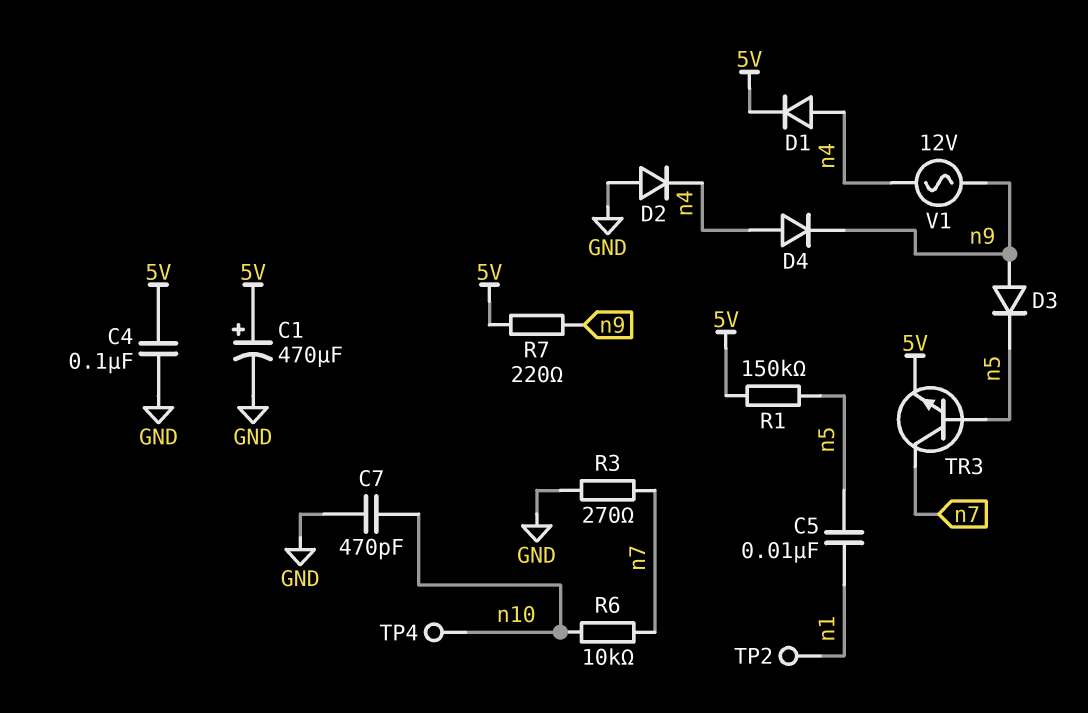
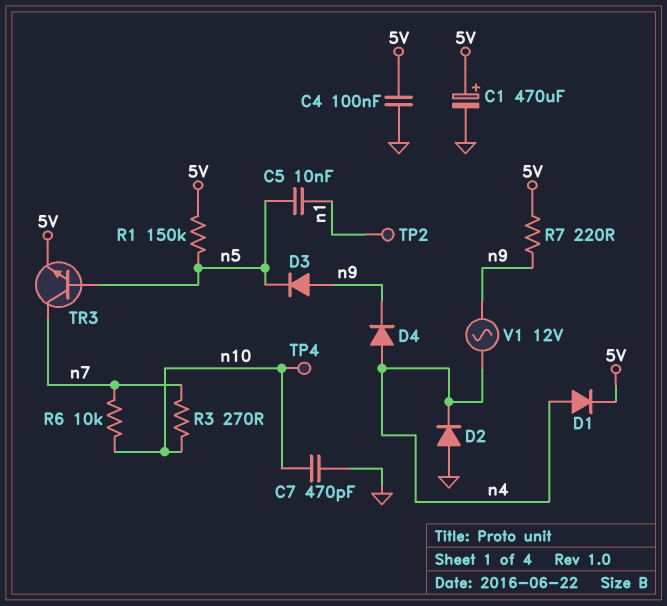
R3: 270 (GND, n7) -> 270 (n7, n10)

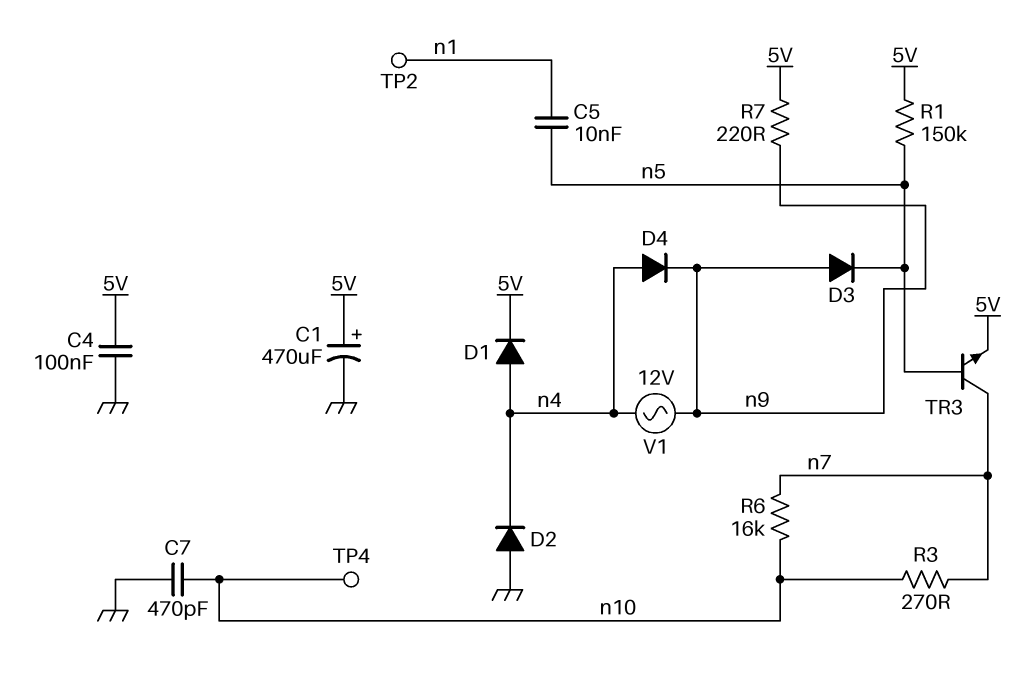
R6: 10k (n7, n10) -> 16k (n7, n10)

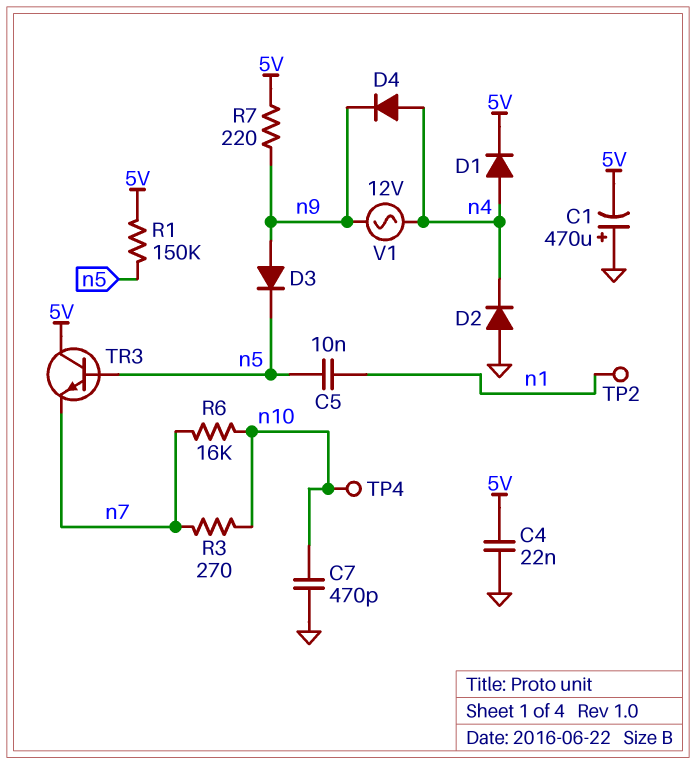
C1: 470uF (plus 5V, minus GND) -> 470uF (plus GND, minus 5V)
C4: 100nF (5V, GND) -> 22nF (5V, GND)
TR3: NPN (B n5, C n7, E 5V) -> NPN (B n5, C 5V, E n7)

